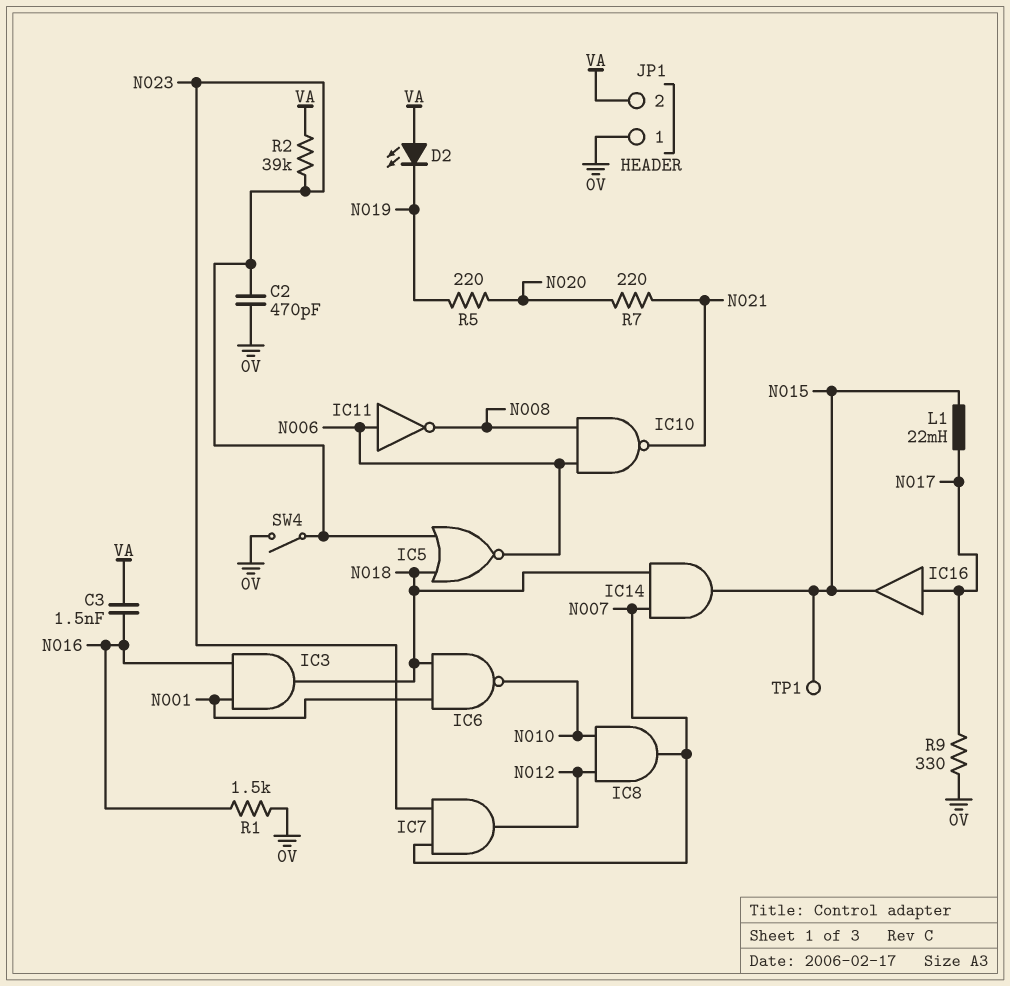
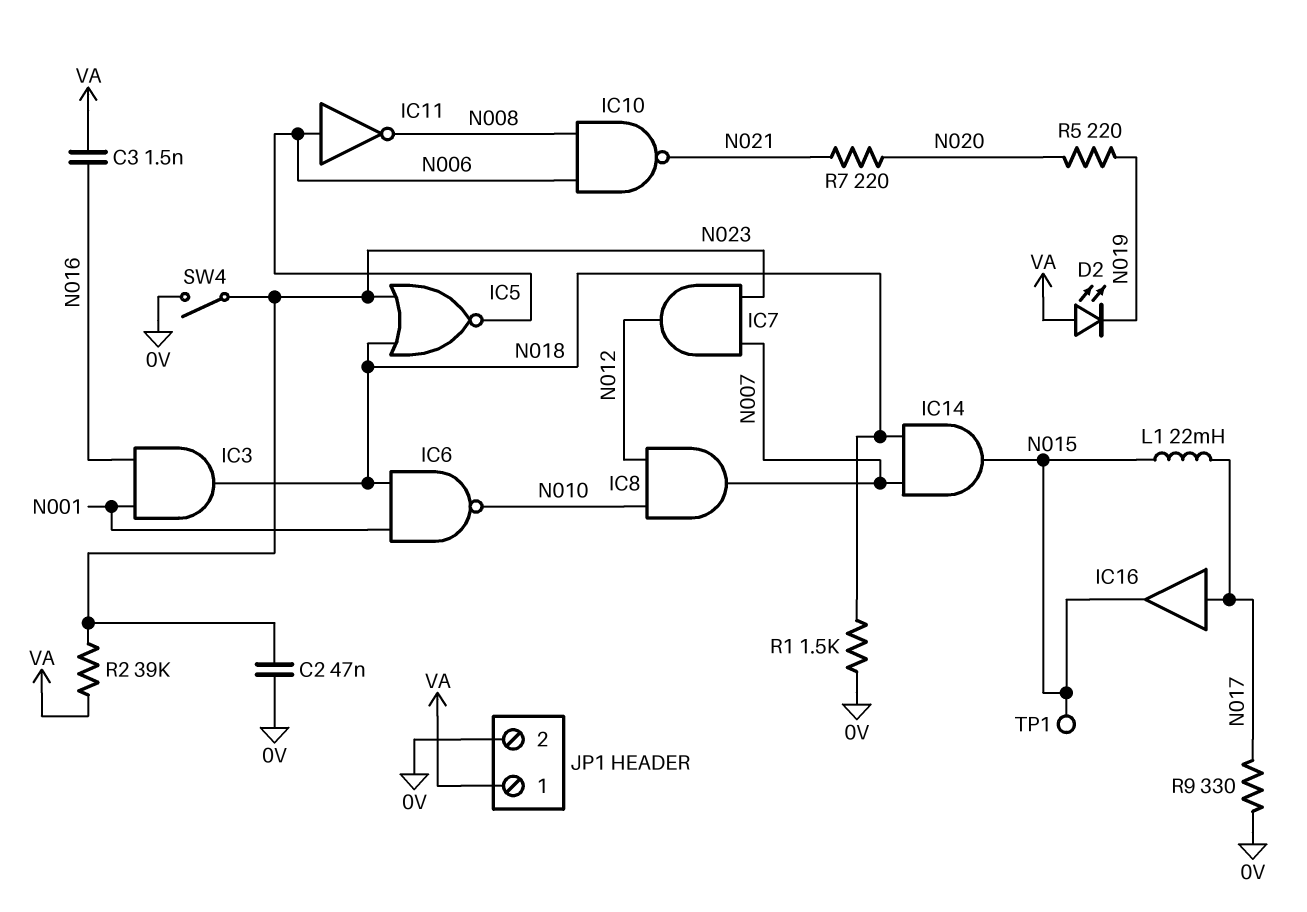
C2: 470pF (0V, N023) -> 47nF (0V, N023)
JP1 pin 1: 0V -> VA
JP1 pin 2: VA -> 0V
R1: 1.5k (0V, N016) -> 1.5k (0V, N018)

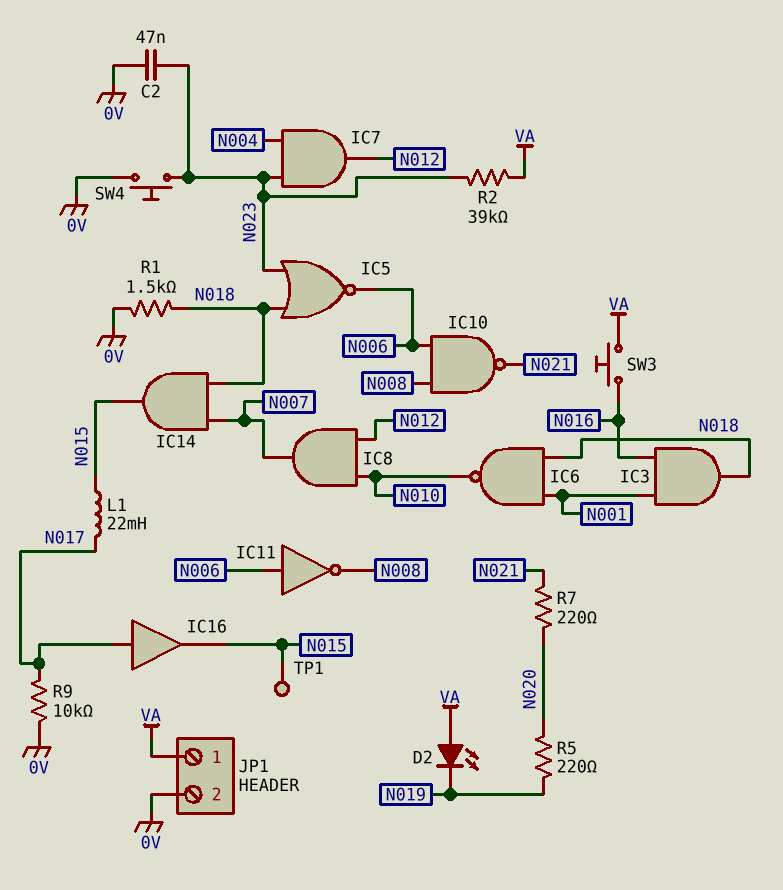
C3: 1.5nF (N016, VA) -> none
IC7: AND (in N007, in N023, out N012) -> AND (in N004, in N023, out N012)
R9: 330 (0V, N017) -> 10k (0V, N017)
SW3: none -> button (N016, VA)
SW4: switch (0V, N023) -> button (0V, N023)

